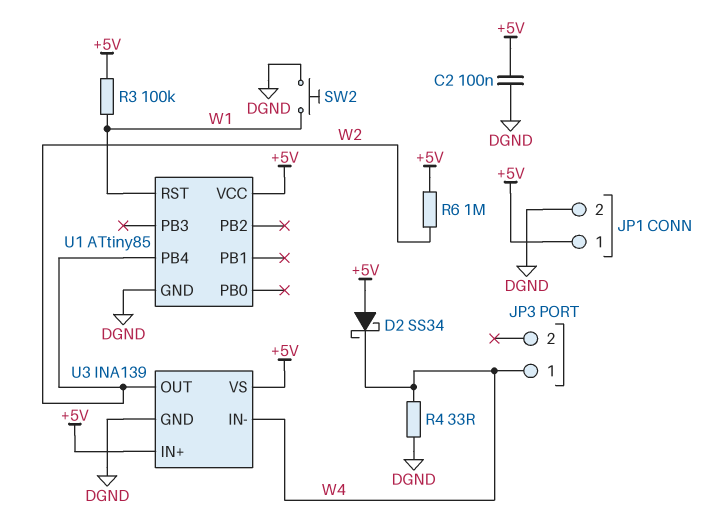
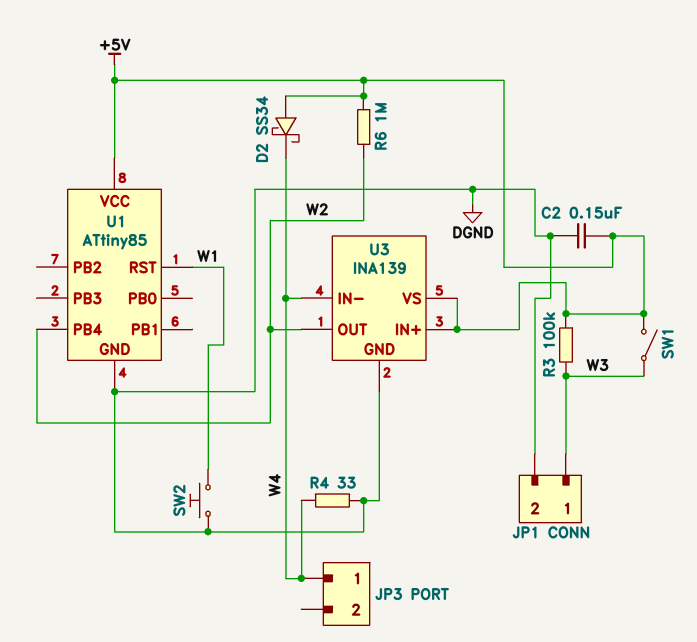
C2: 100nF (+5V, DGND) -> 150nF (+5V, DGND)
JP1 pin 1: +5V -> W3
R3: 100k (+5V, W1) -> 100k (+5V, W3)
SW1: none -> switch (+5V, W3)

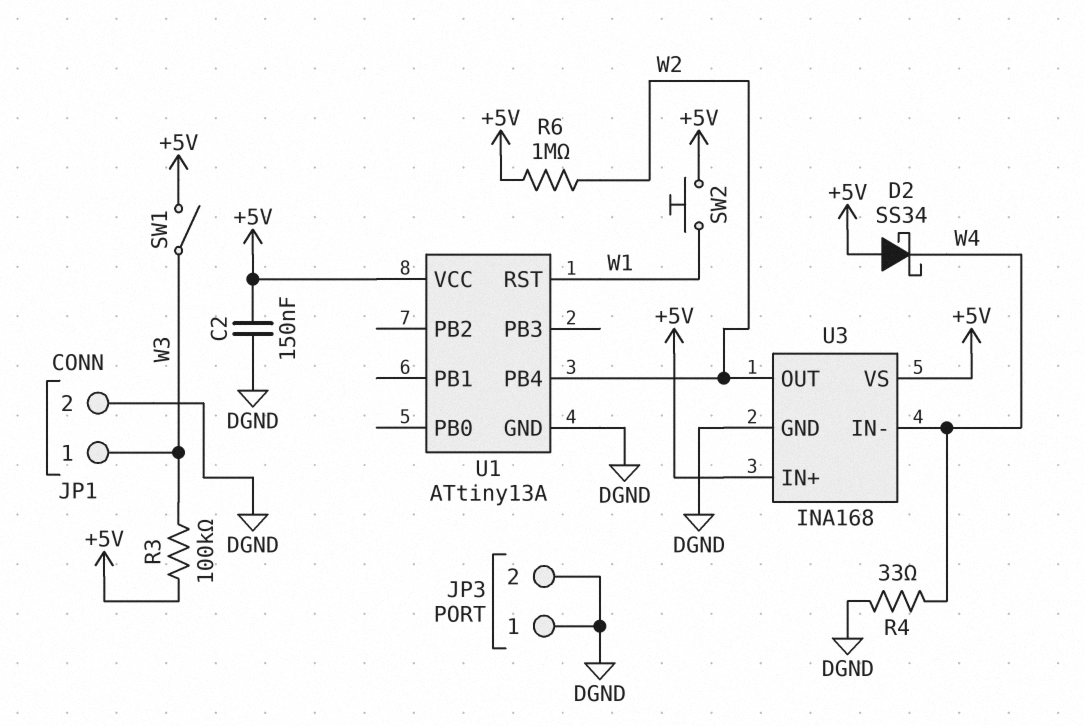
JP3 pin 1: W4 -> DGND
JP3 pin 2: none -> DGND
SW2: button (DGND, W1) -> button (+5V, W1)
U1: ATtiny85 -> ATtiny13A
U3: INA139 -> INA168

